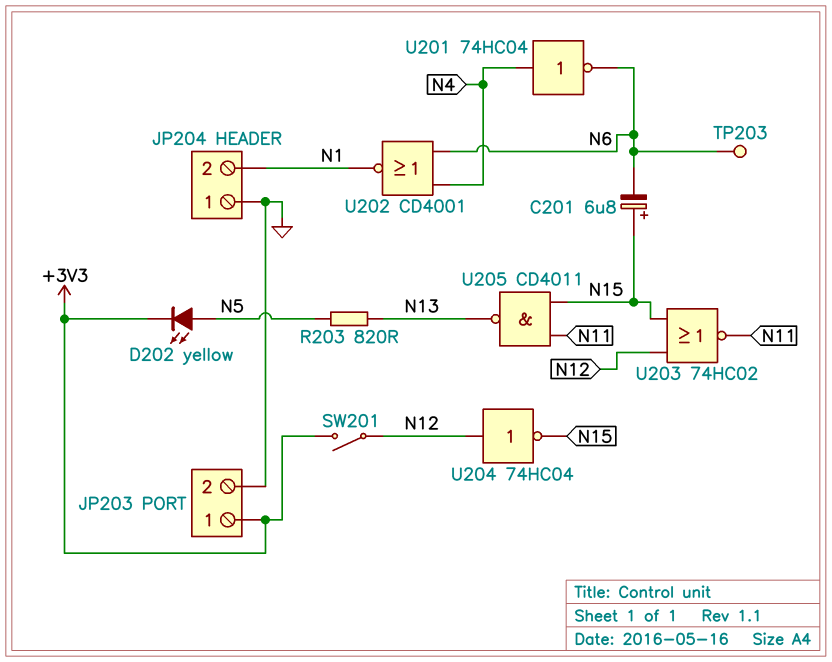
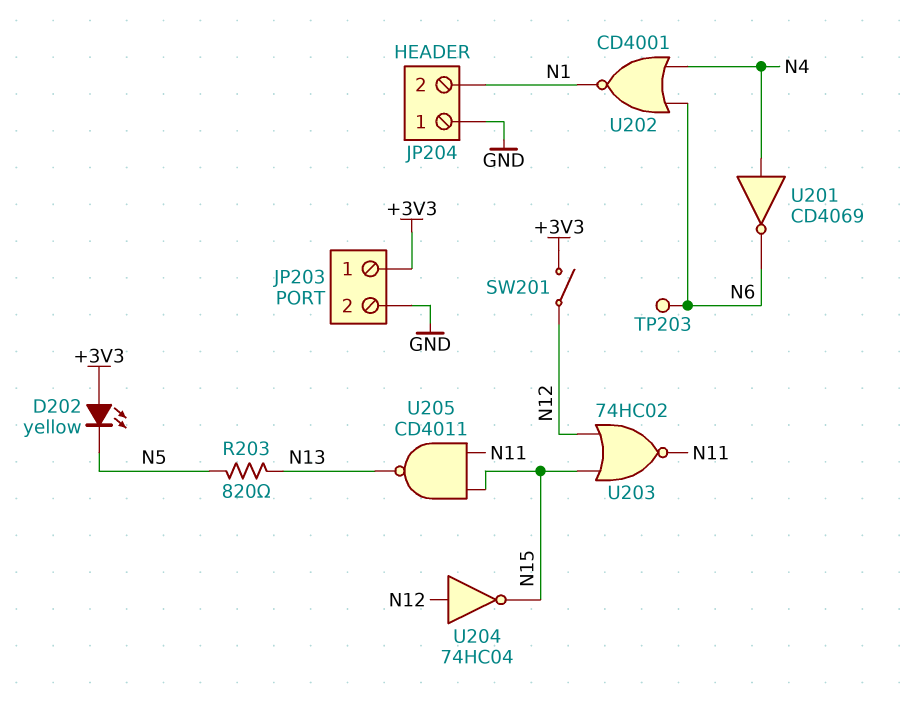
C201: 6.8uF (plus N15, minus N6) -> none
D202: LED yellow (A N5, K +3V3) -> LED yellow (A +3V3, K N5)
U201: NOT 74HC04 (in N4, out N6) -> NOT CD4069 (in N4, out N6)

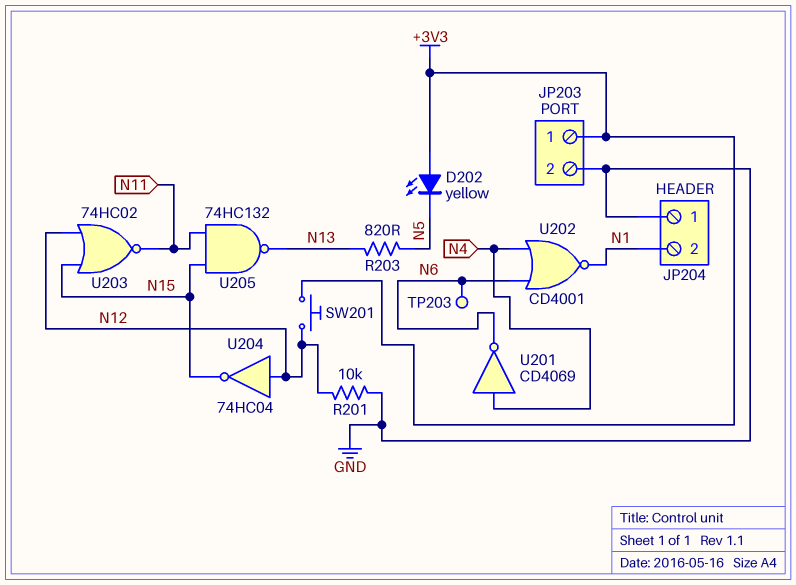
R201: none -> 10k (GND, N12)
SW201: switch (+3V3, N12) -> button (+3V3, N12)
U205: NAND CD4011 (in N11, in N15, out N13) -> NAND 74HC132 (in N11, in N15, out N13)

